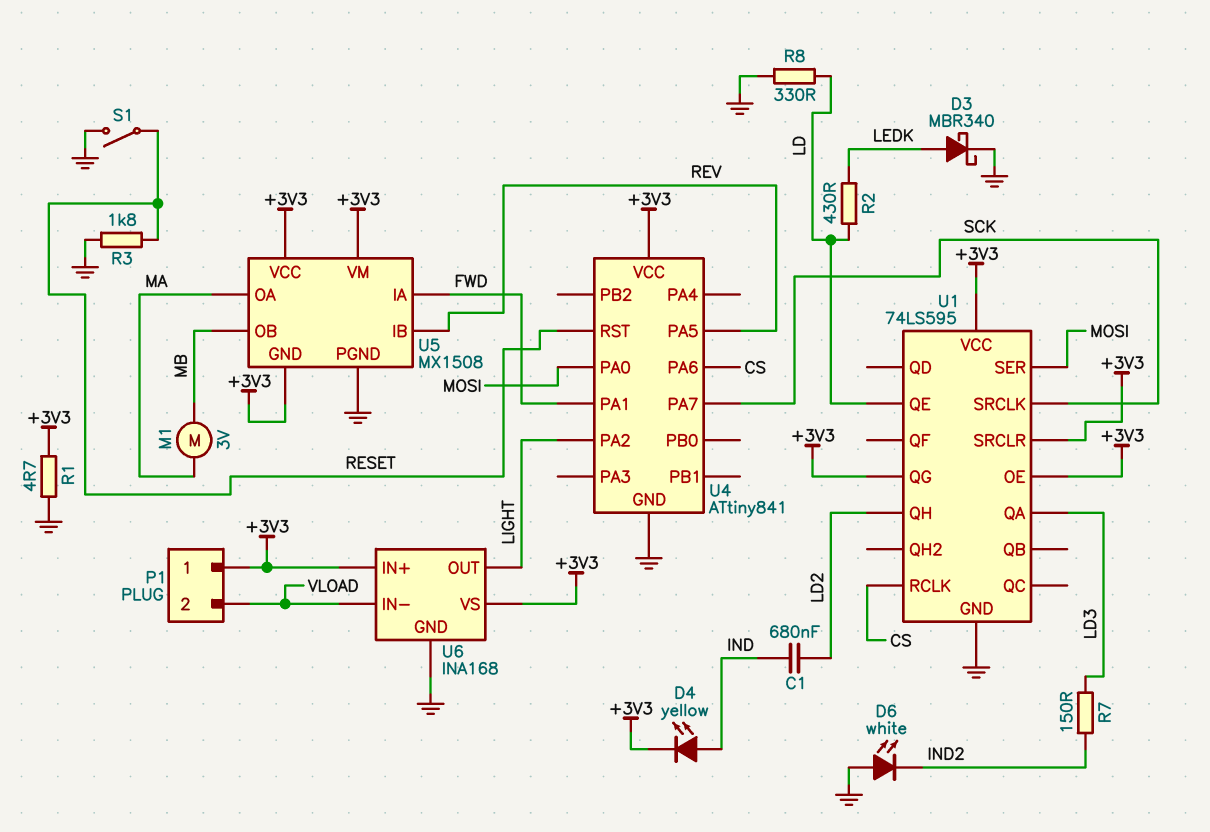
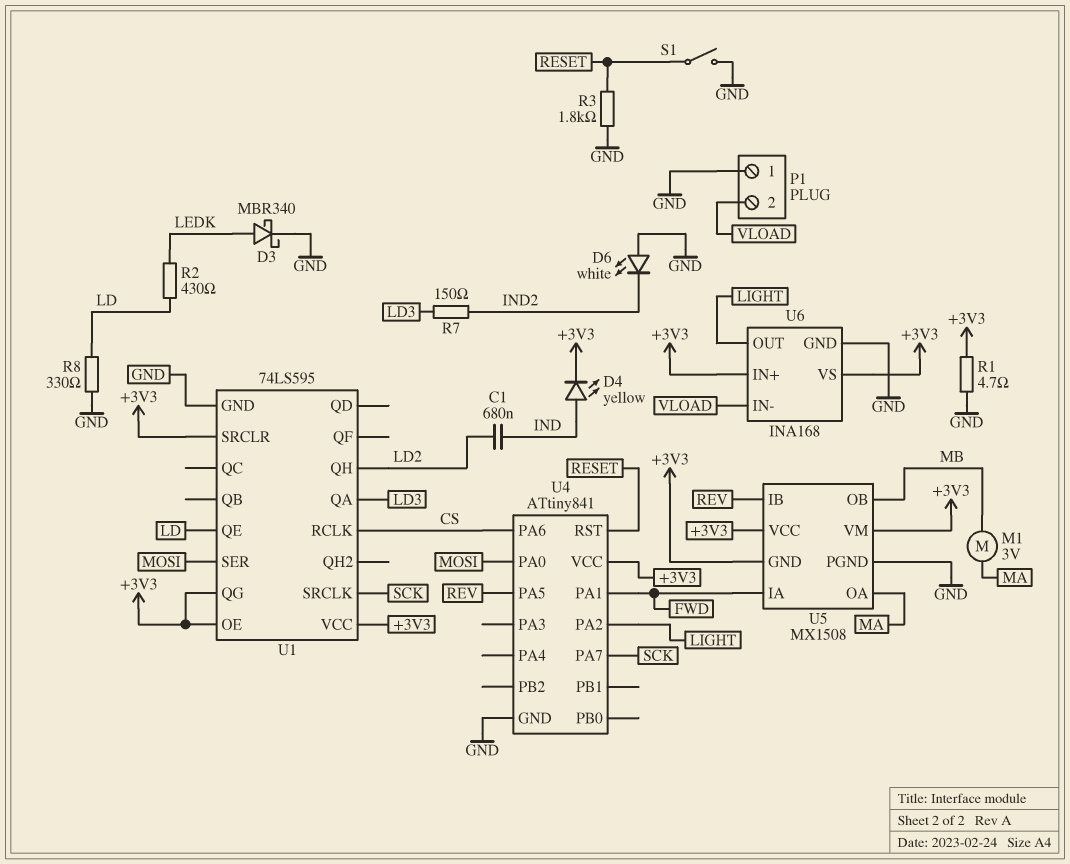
P1 pin 1: +3V3 -> GND

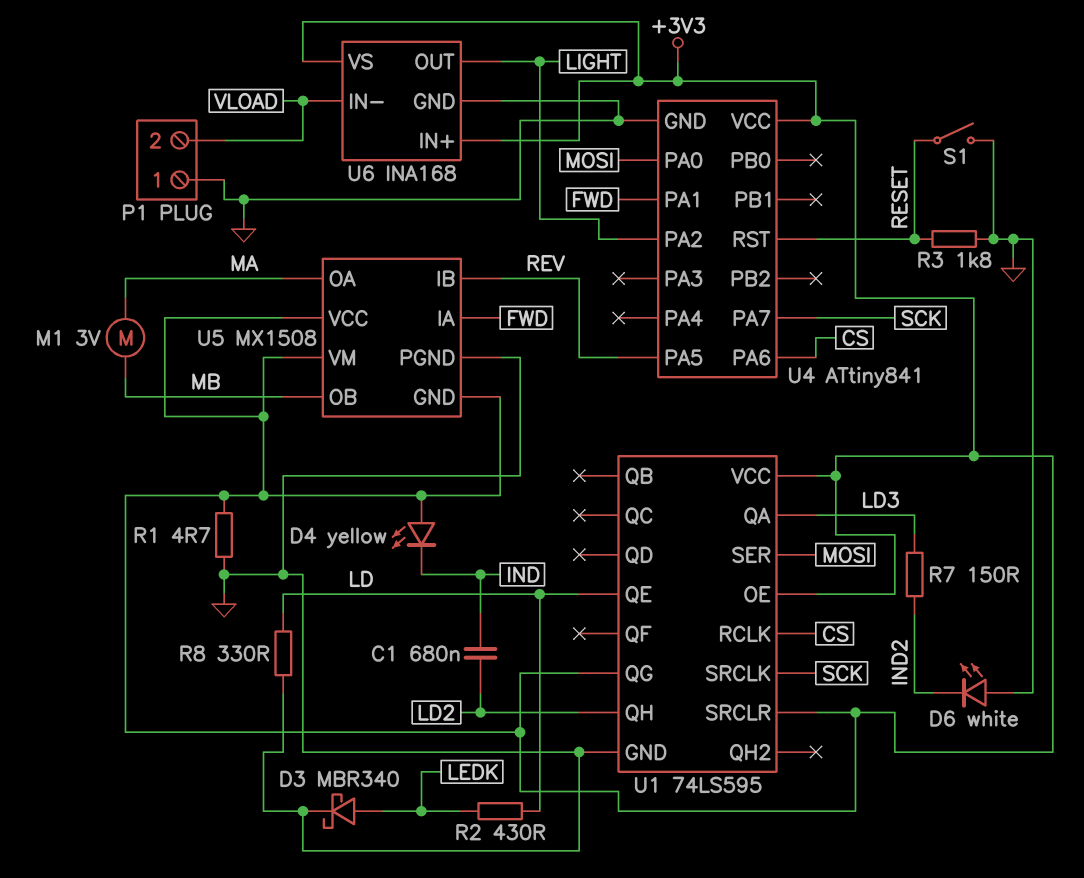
D4: LED yellow (A IND, K +3V3) -> LED yellow (A +3V3, K IND)

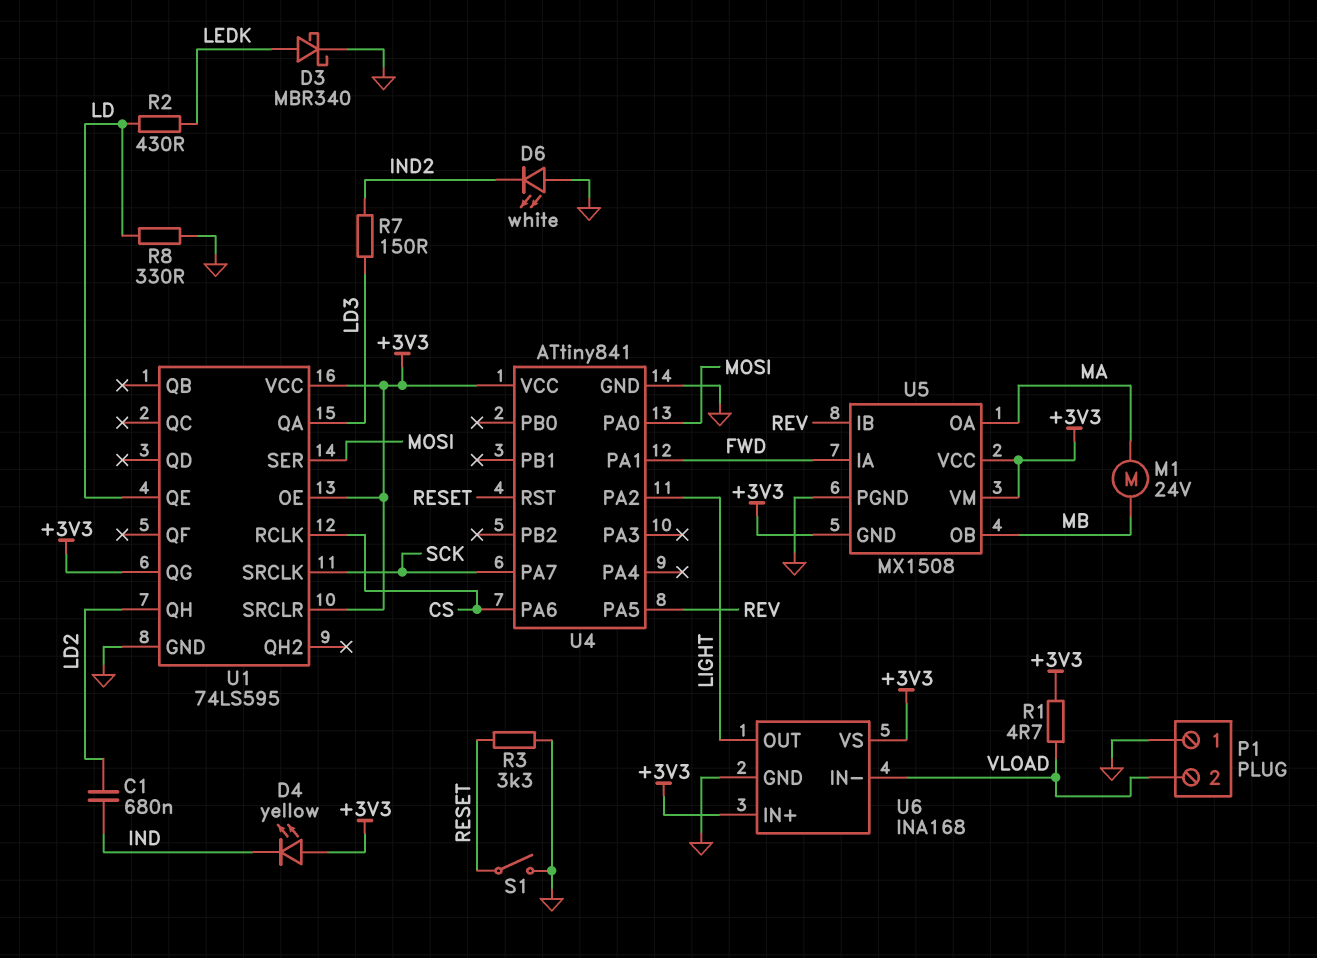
M1: motor 3V (MA, MB) -> motor 24V (MA, MB)
R1: 4.7 (+3V3, GND) -> 4.7 (+3V3, VLOAD)
R3: 1.8k (GND, RESET) -> 3.3k (GND, RESET)

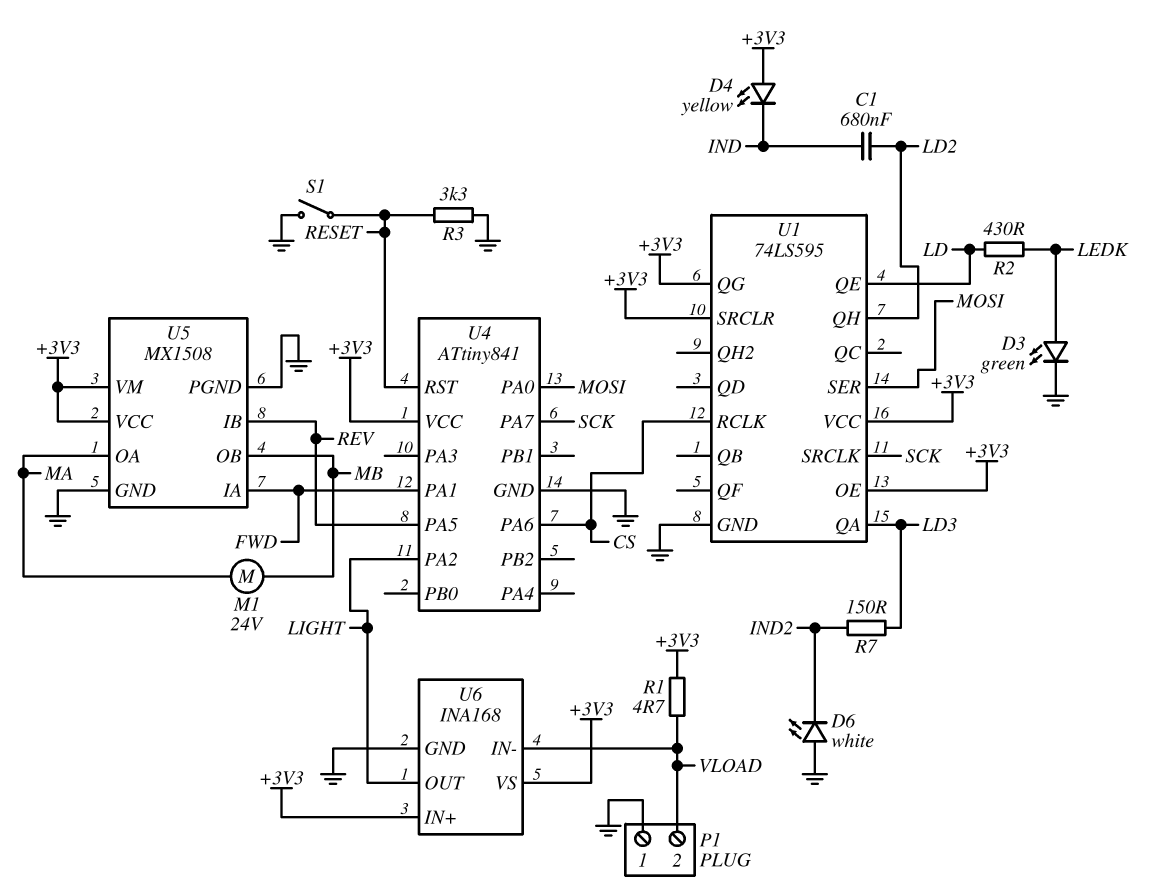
D3: schottky MBR340 (A LEDK, K GND) -> LED green (A LEDK, K GND)
R8: 330 (GND, LD) -> none
U5 pin GND: +3V3 -> GND

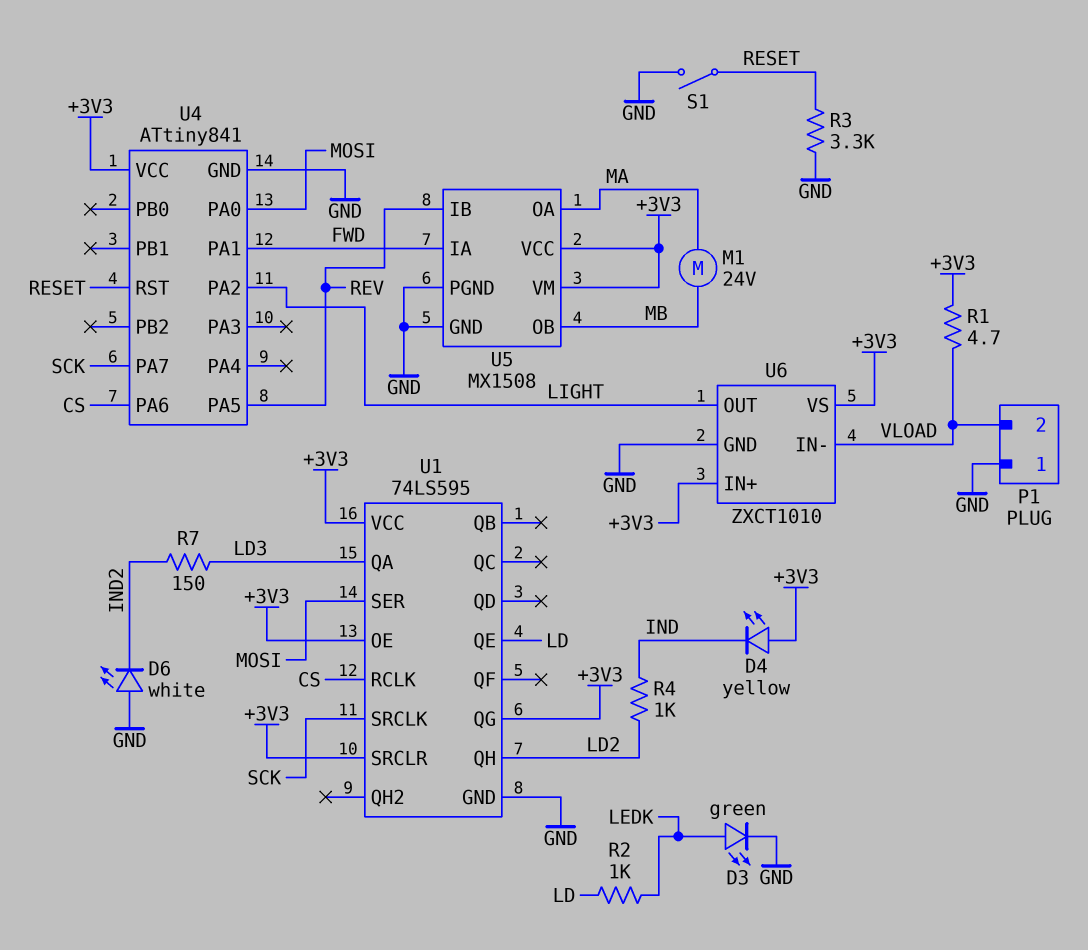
C1: 680nF (IND, LD2) -> none
R2: 430 (LD, LEDK) -> 1k (LD, LEDK)
R4: none -> 1k (IND, LD2)
U6: INA168 -> ZXCT1010

